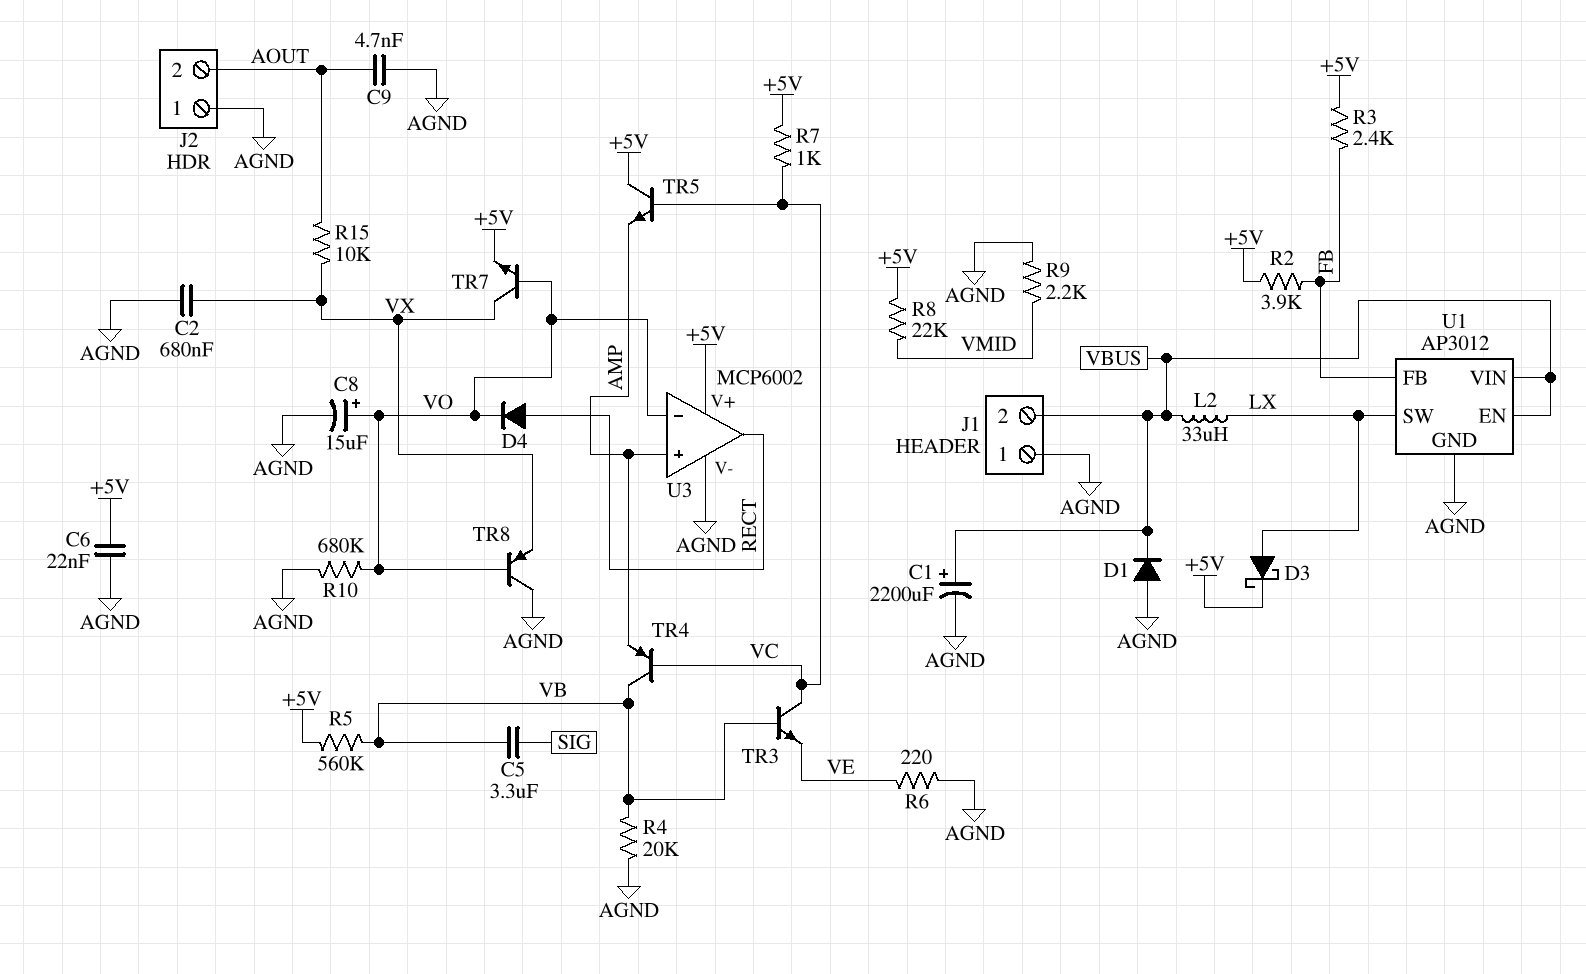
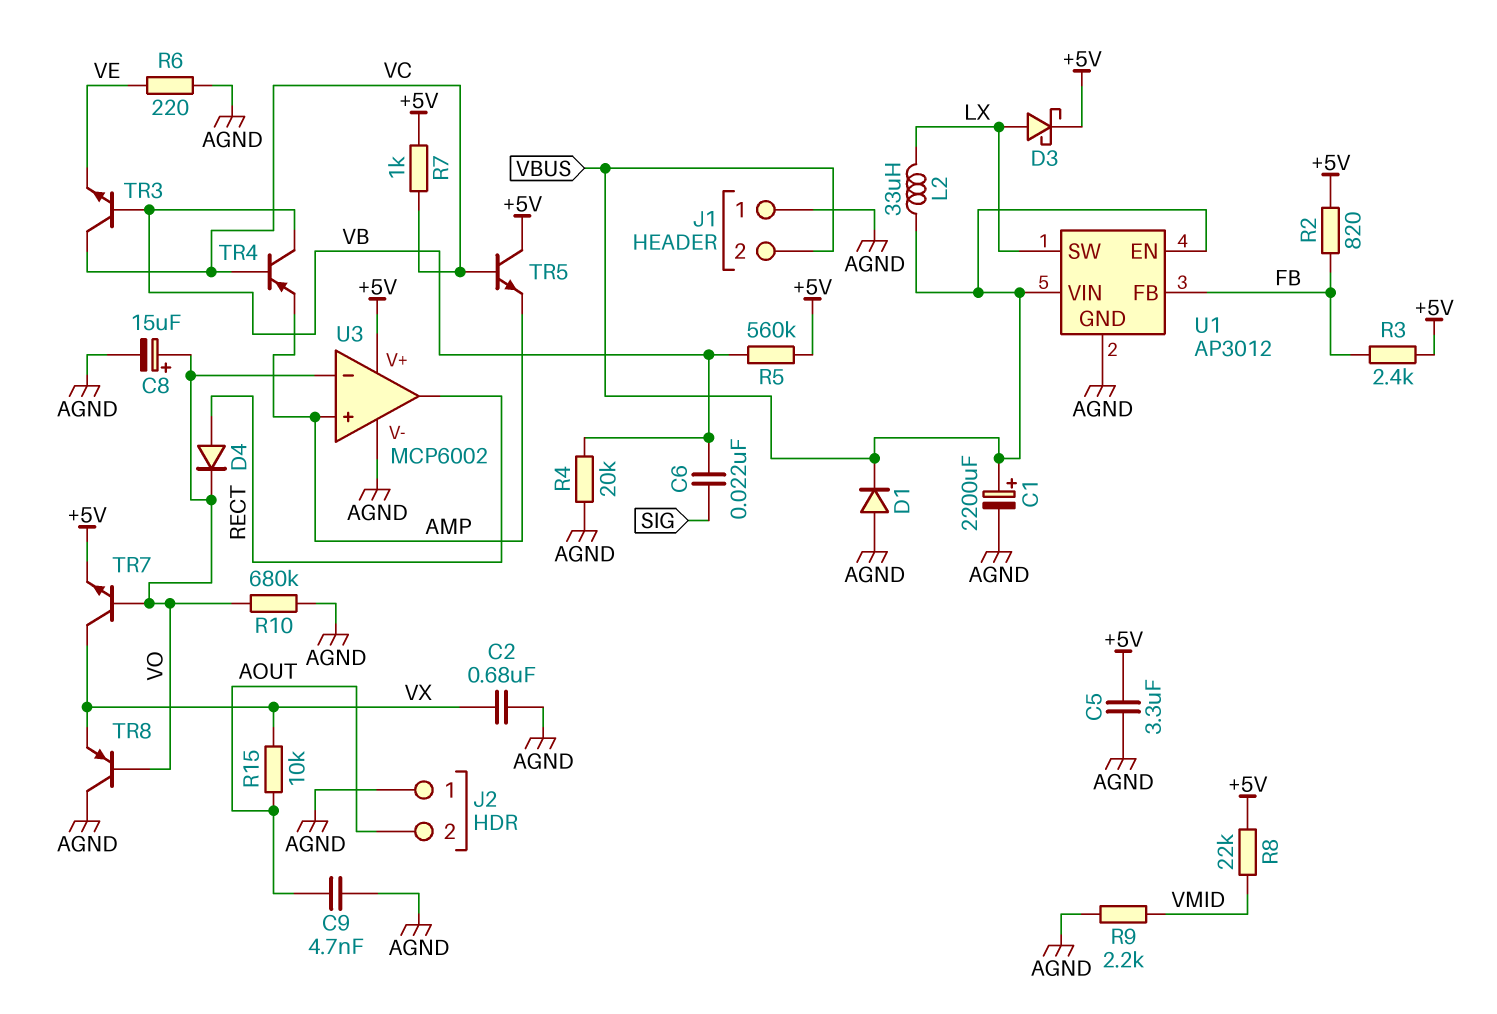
C5: 3.3uF (SIG, VB) -> 3.3uF (+5V, AGND)
C6: 22nF (+5V, AGND) -> 22nF (SIG, VB)
R2: 3.9k (+5V, FB) -> 820 (+5V, FB)

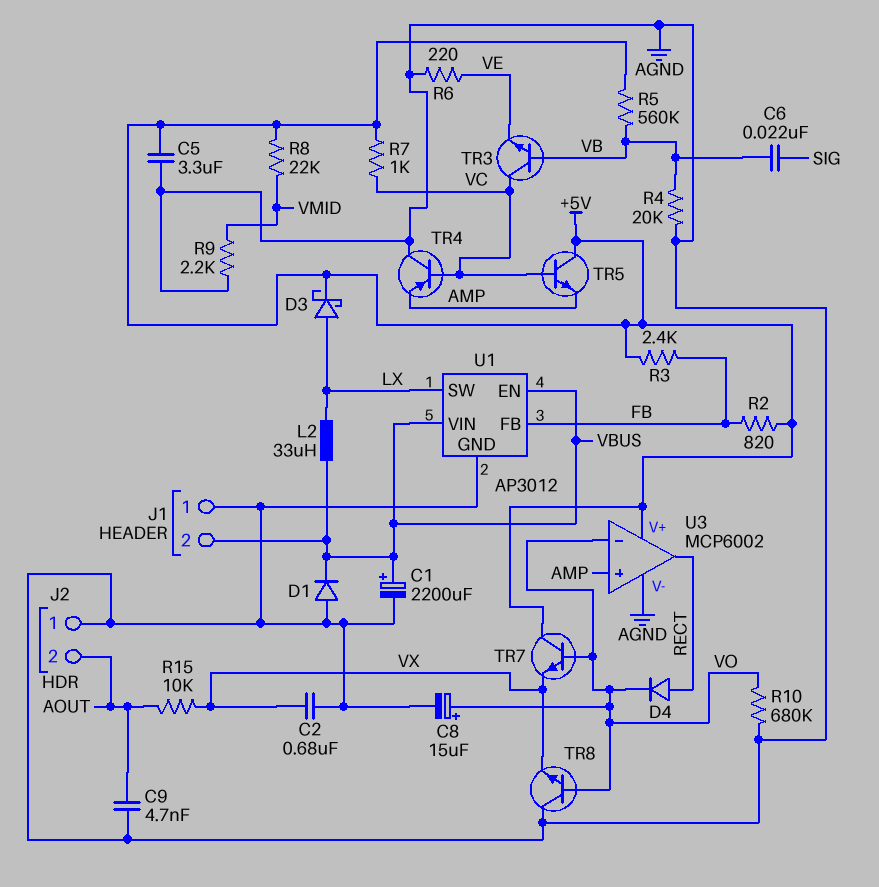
TR4: PNP (B VC, C VB, E AMP) -> PNP (B VC, C AGND, E AMP)
TR7: NPN (B VO, C VX, E +5V) -> NPN (B VO, C +5V, E VX)
TR8: PNP (B VO, C AGND, E VX) -> NPN (B VO, C AGND, E VX)

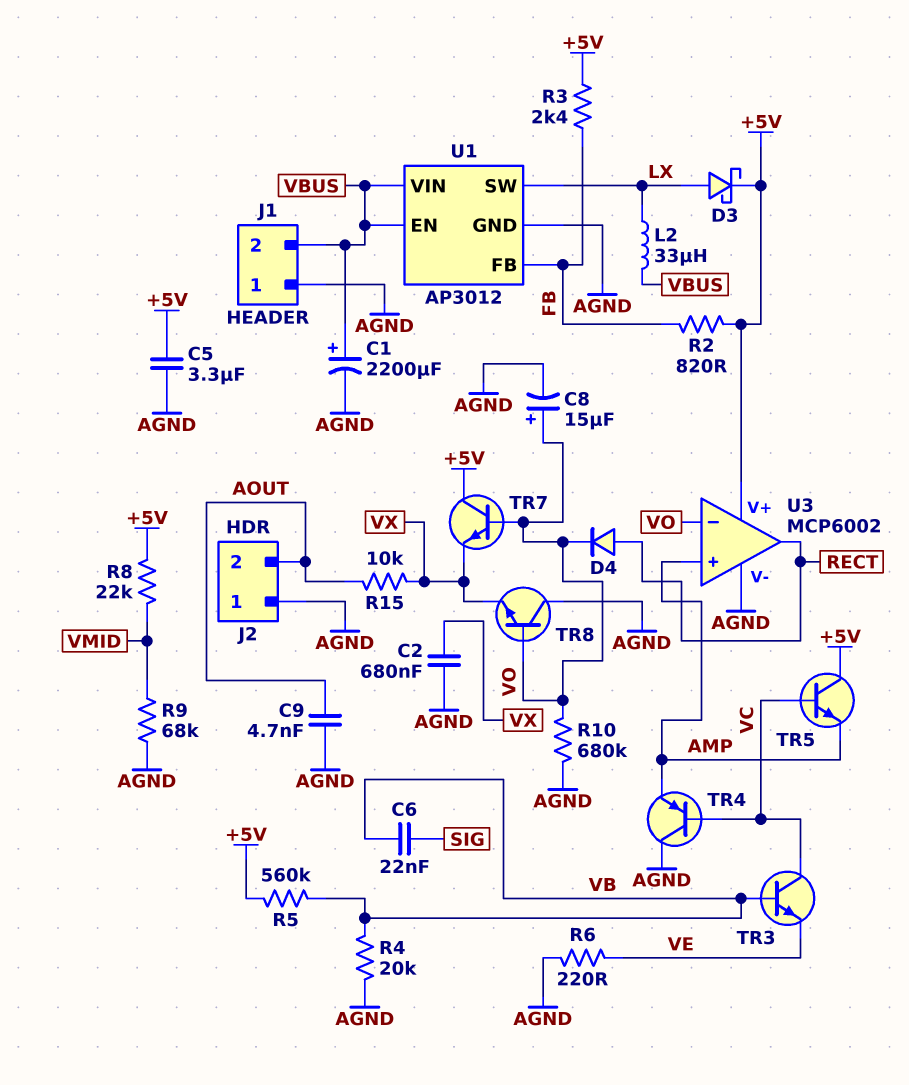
D1: diode (A AGND, K VBUS) -> none
R7: 1k (+5V, VC) -> none
R9: 2.2k (AGND, VMID) -> 68k (AGND, VMID)

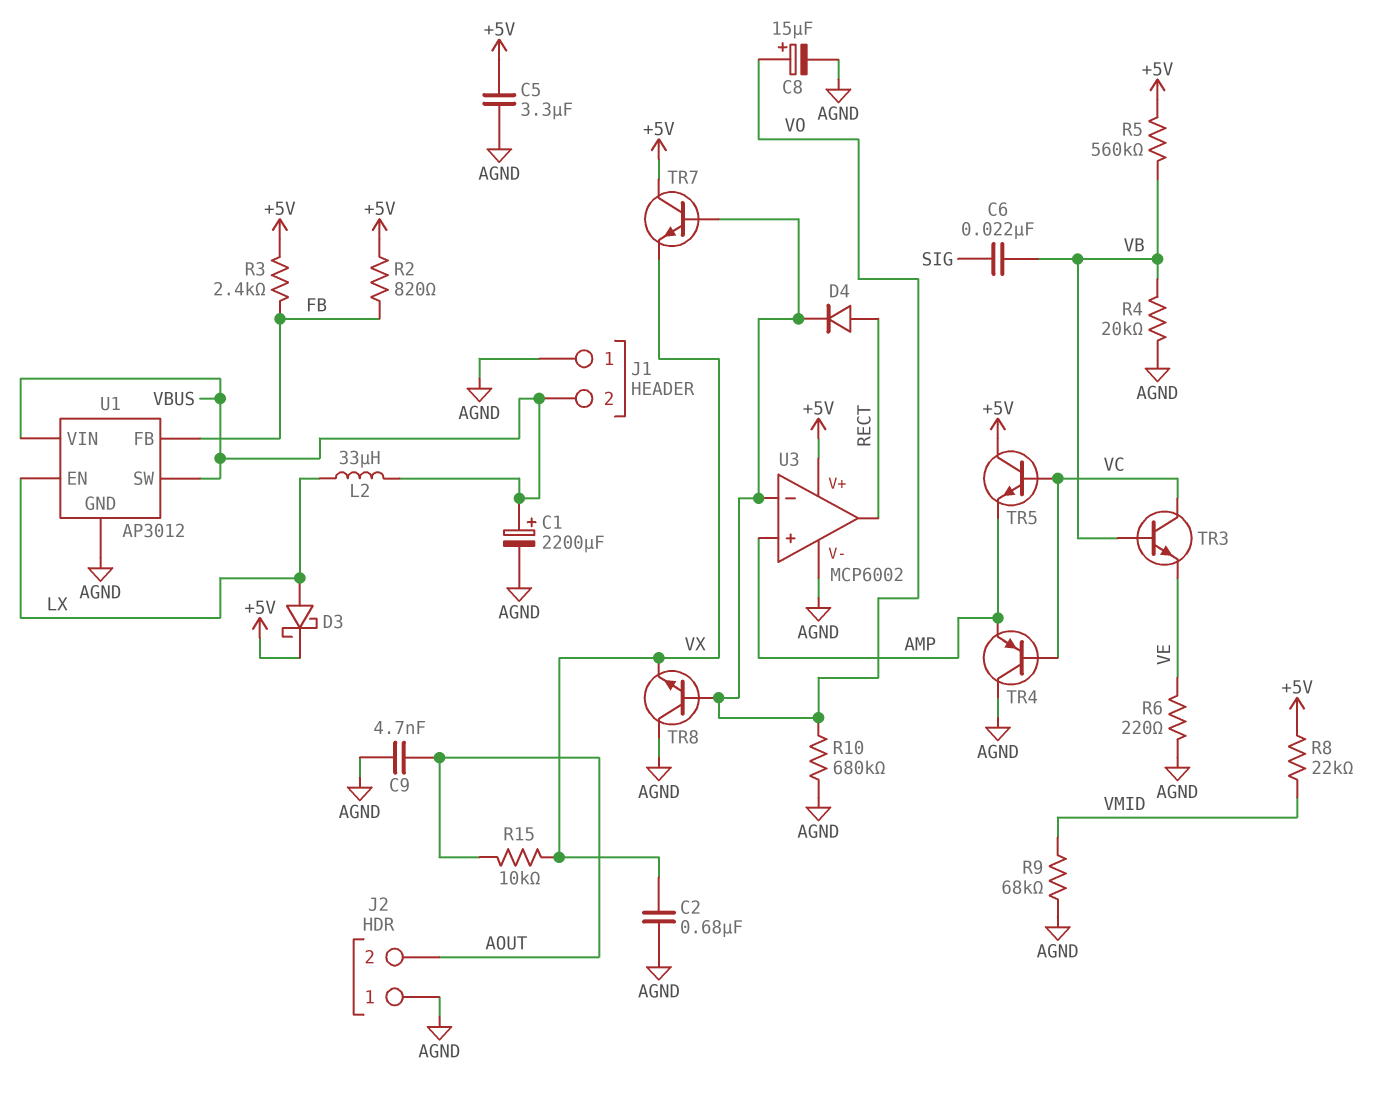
U1 pin EN: VBUS -> LX
U1 pin SW: LX -> VBUS

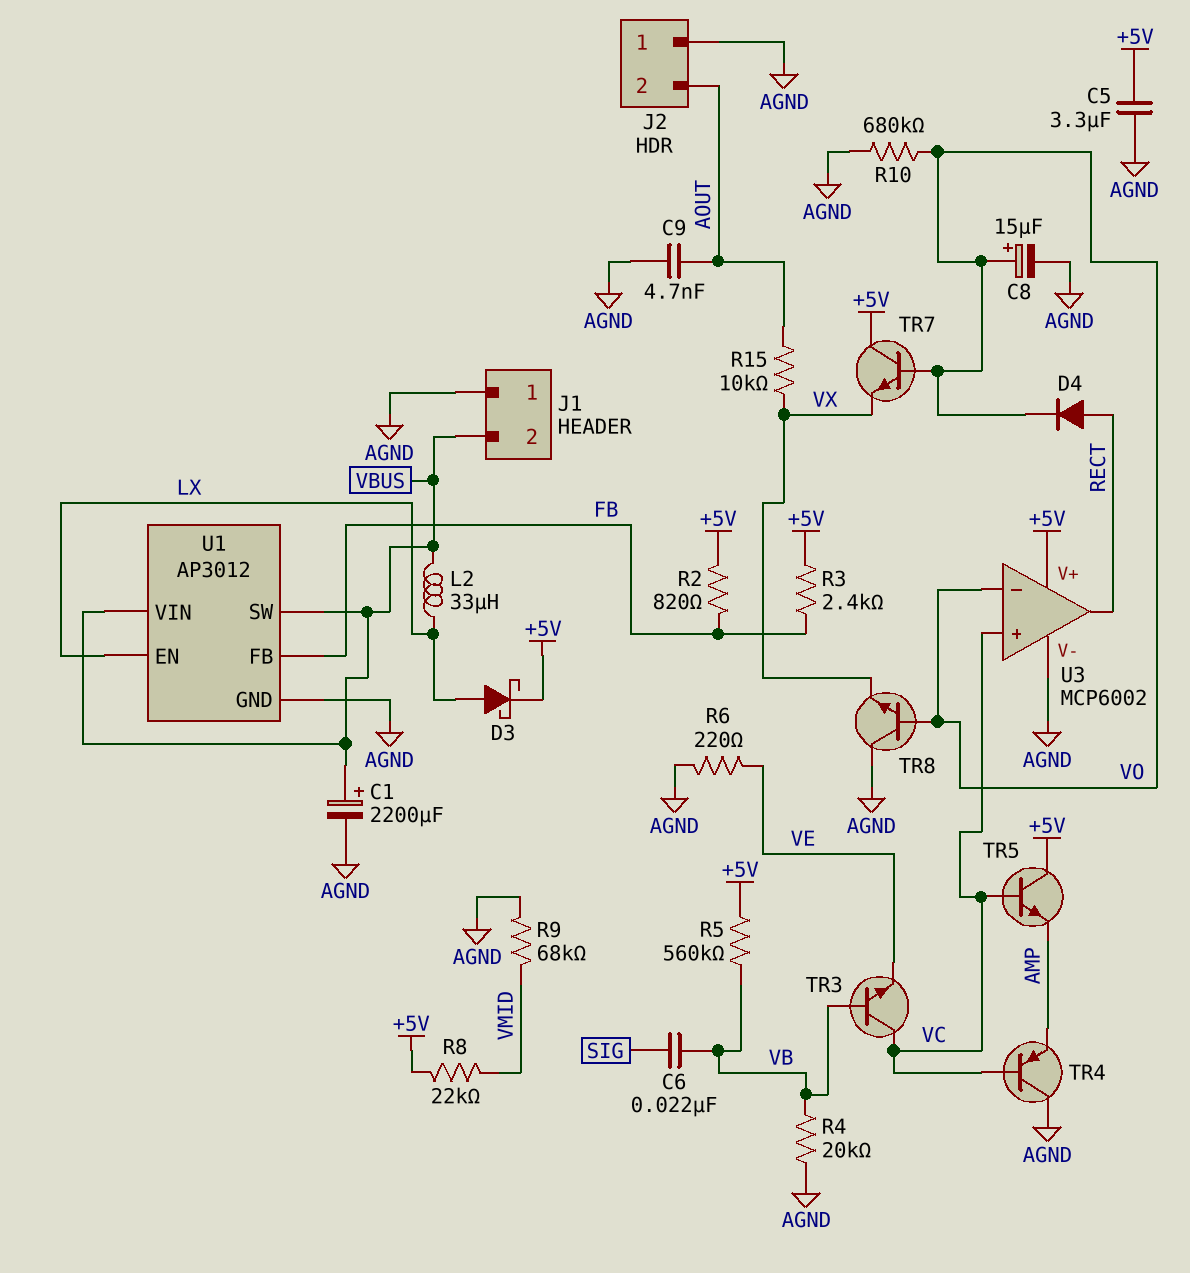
C2: 680nF (AGND, VX) -> none
U3 pin in+: AMP -> VC

